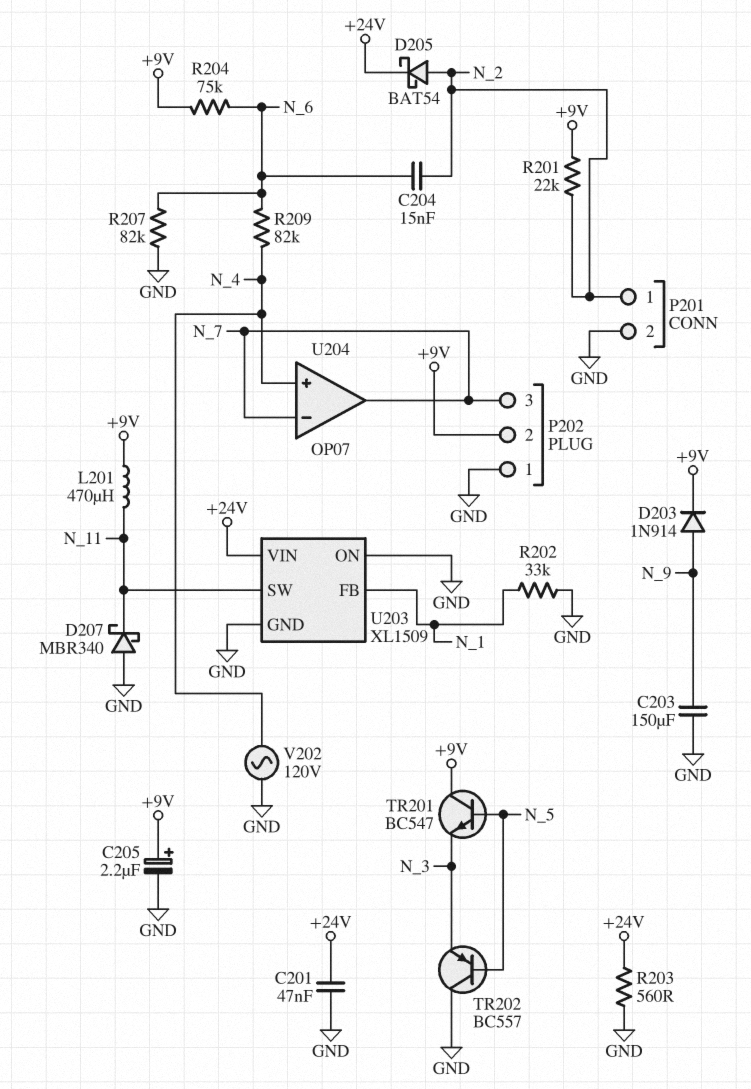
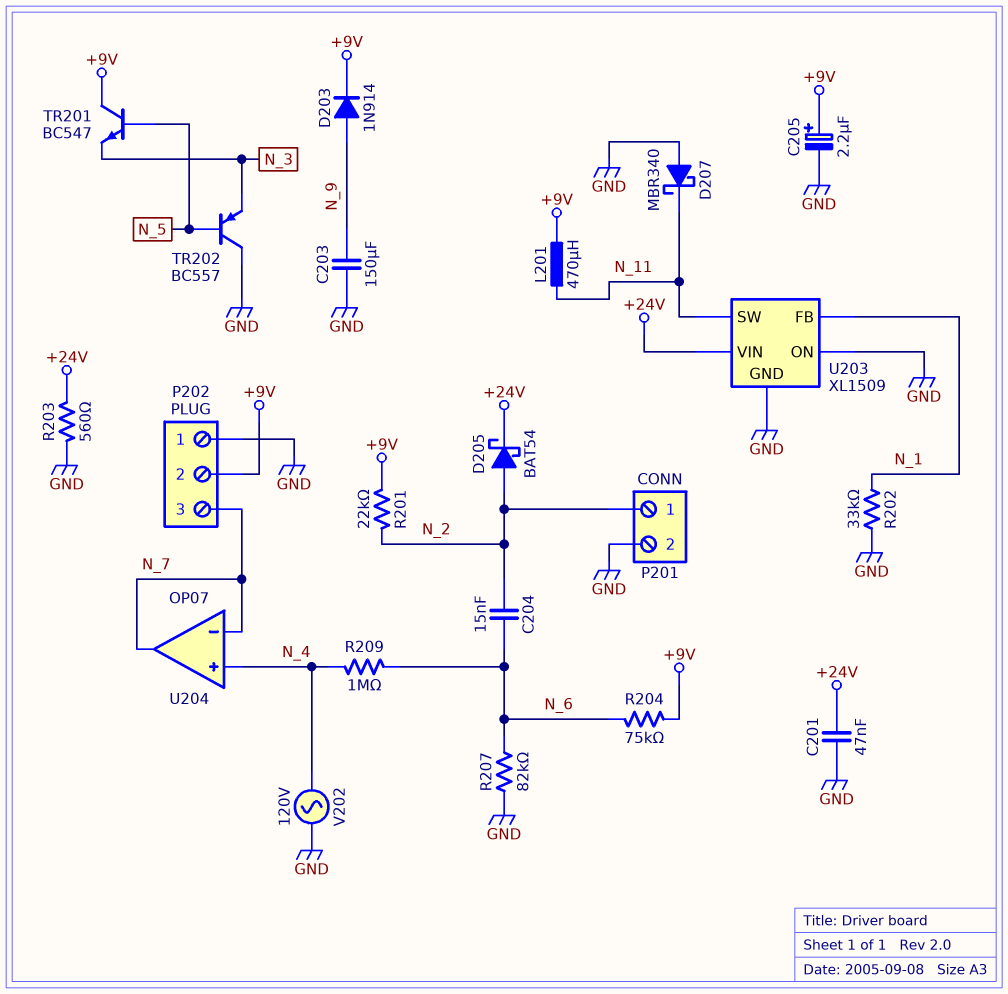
R209: 82k (N_4, N_6) -> 1M (N_4, N_6)

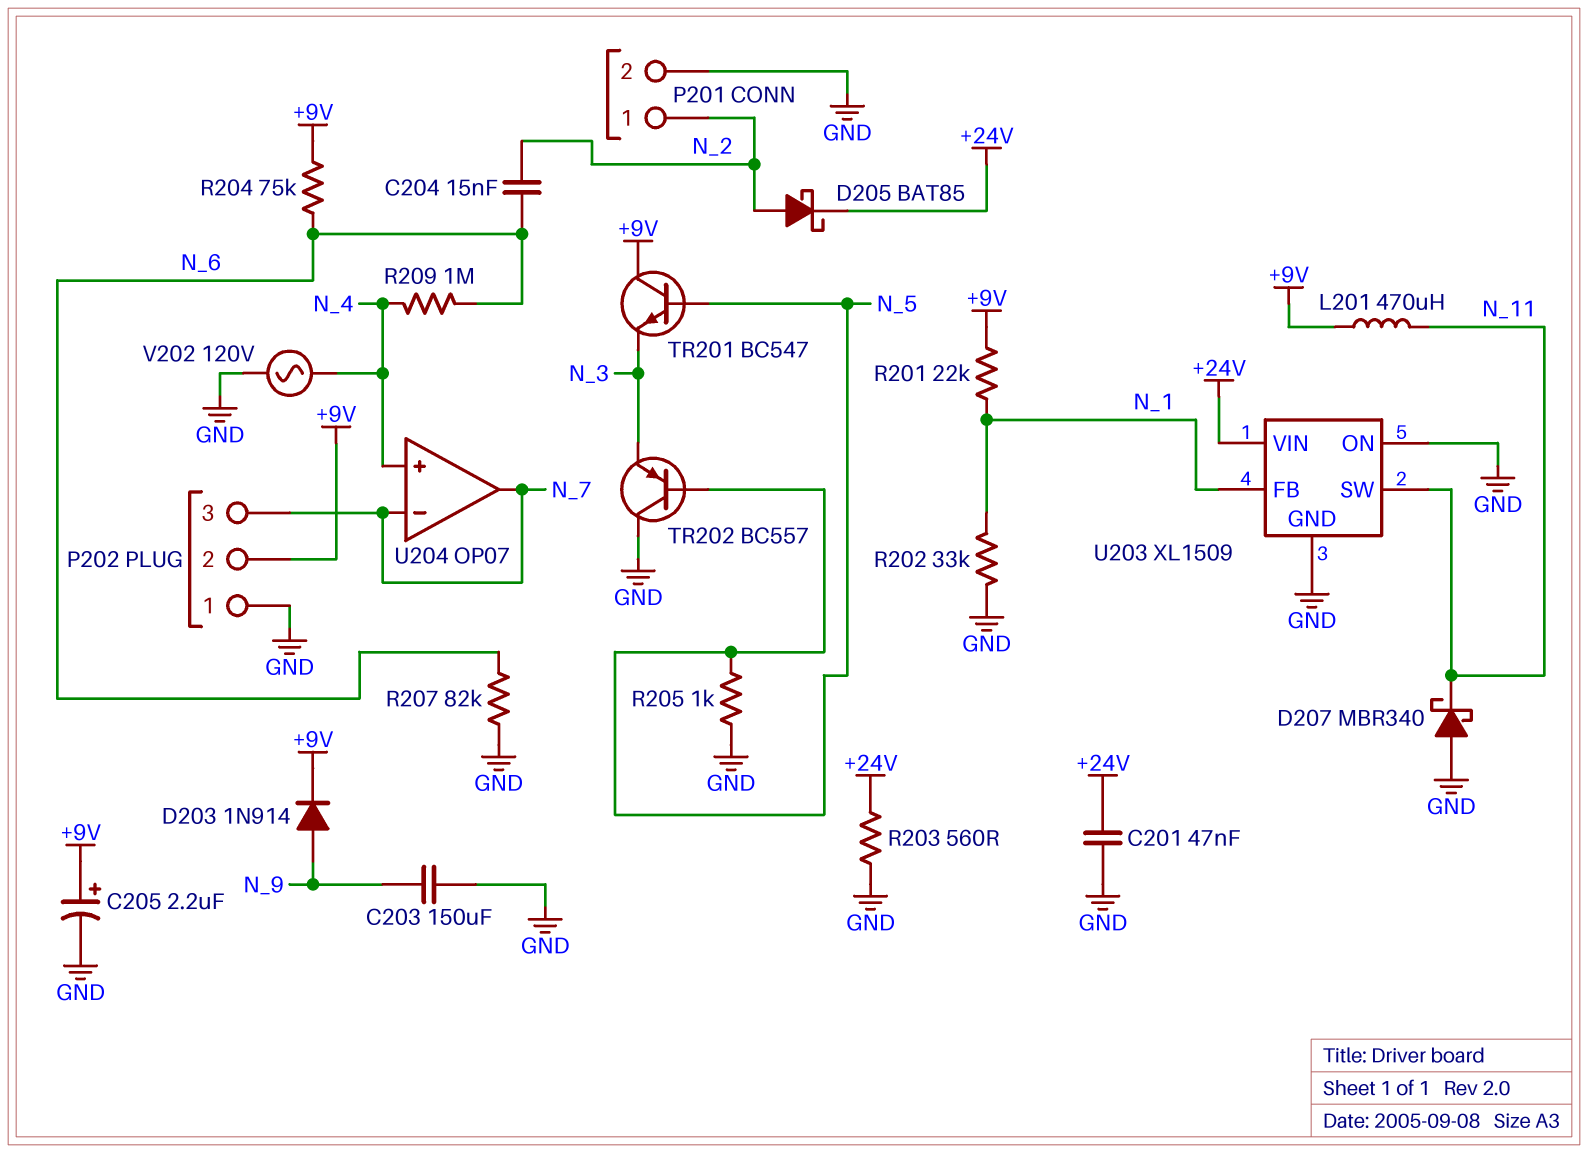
D205: schottky BAT54 (A N_2, K +24V) -> schottky BAT85 (A N_2, K +24V)
R201: 22k (+9V, N_2) -> 22k (+9V, N_1)
R205: none -> 1k (GND, N_5)

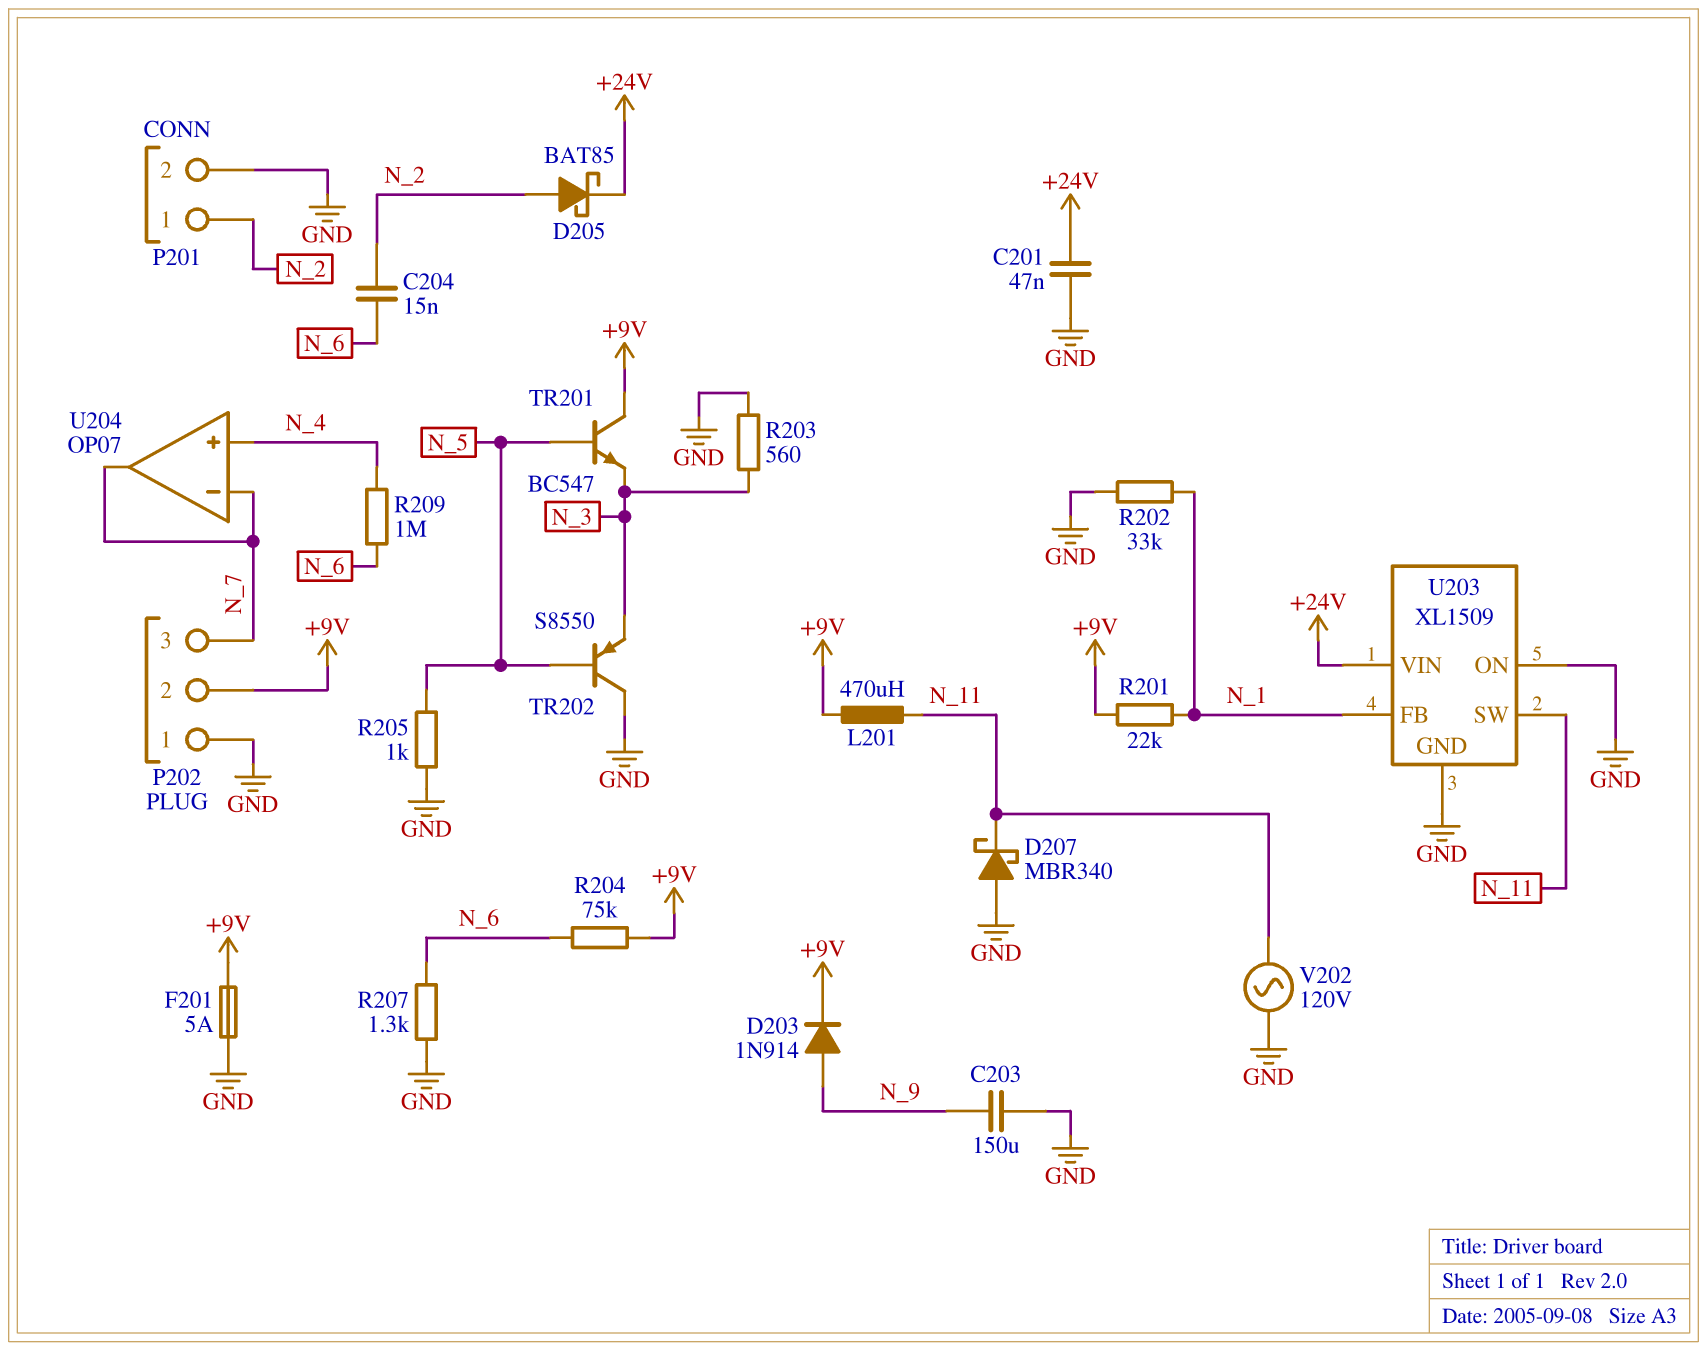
C205: 2.2uF (plus +9V, minus GND) -> none
F201: none -> 5A (+9V, GND)
R203: 560 (+24V, GND) -> 560 (GND, N_3)
R207: 82k (GND, N_6) -> 1.3k (GND, N_6)
TR202: PNP BC557 (B N_5, C GND, E N_3) -> PNP S8550 (B N_5, C GND, E N_3)
V202: AC 120V (GND, N_4) -> AC 120V (GND, N_11)

